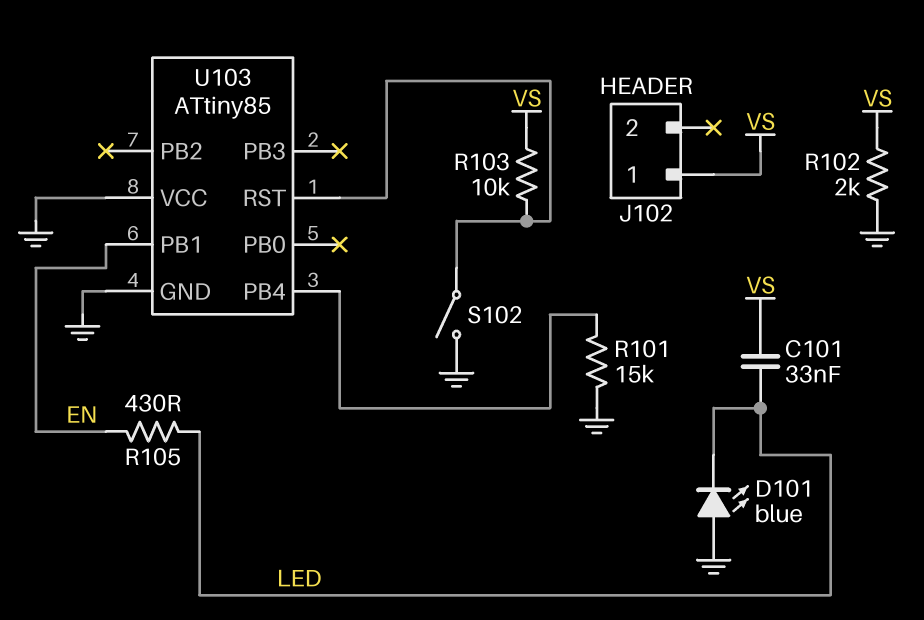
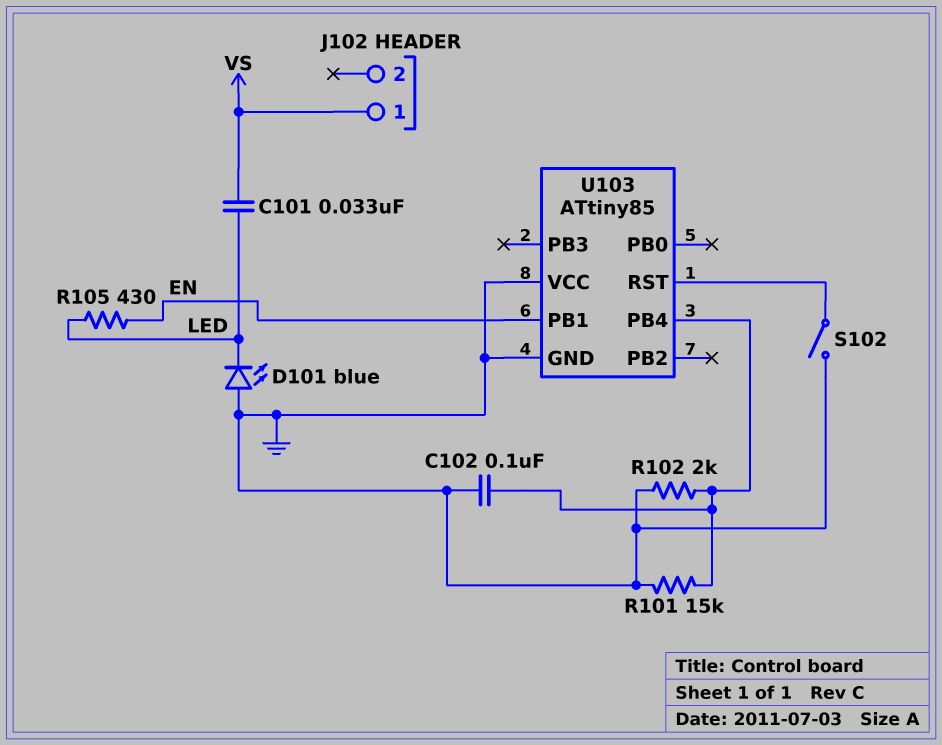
C102: none -> 100nF (GND, U103/PB4)
R102: 2k (GND, VS) -> 2k (GND, U103/PB4)
R103: 10k (U103/RST, VS) -> none

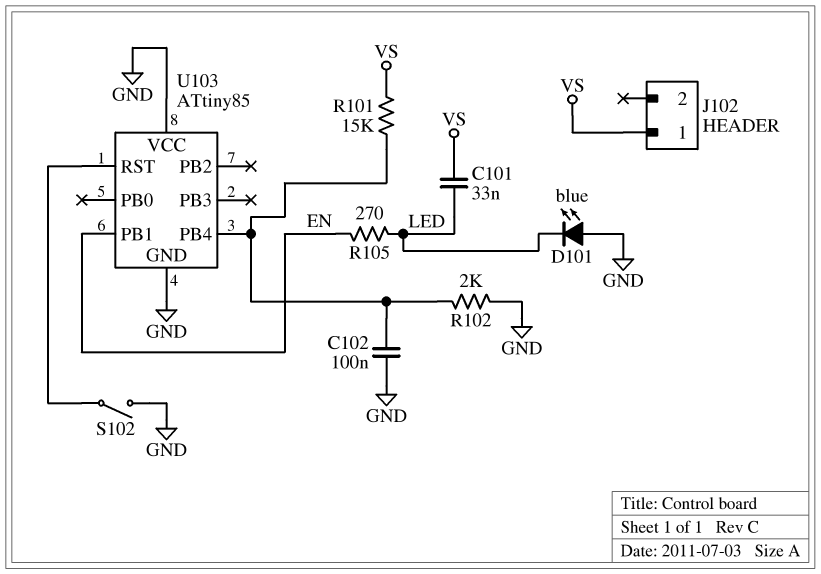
R101: 15k (GND, U103/PB4) -> 15k (U103/PB4, VS)
R105: 430 (EN, LED) -> 270 (EN, LED)

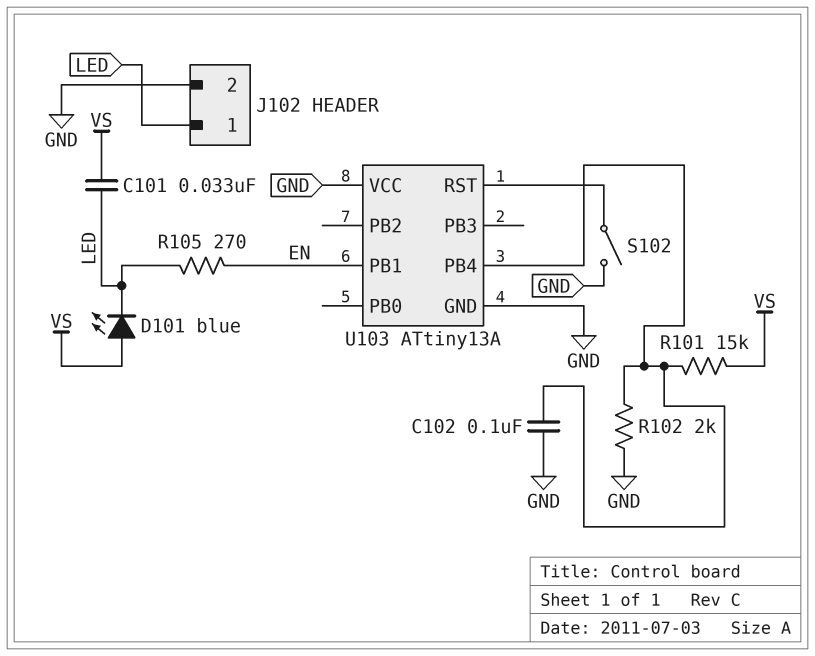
D101: LED blue (A GND, K LED) -> LED blue (A VS, K LED)
J102 pin 1: VS -> LED
J102 pin 2: none -> GND
U103: ATtiny85 -> ATtiny13A

